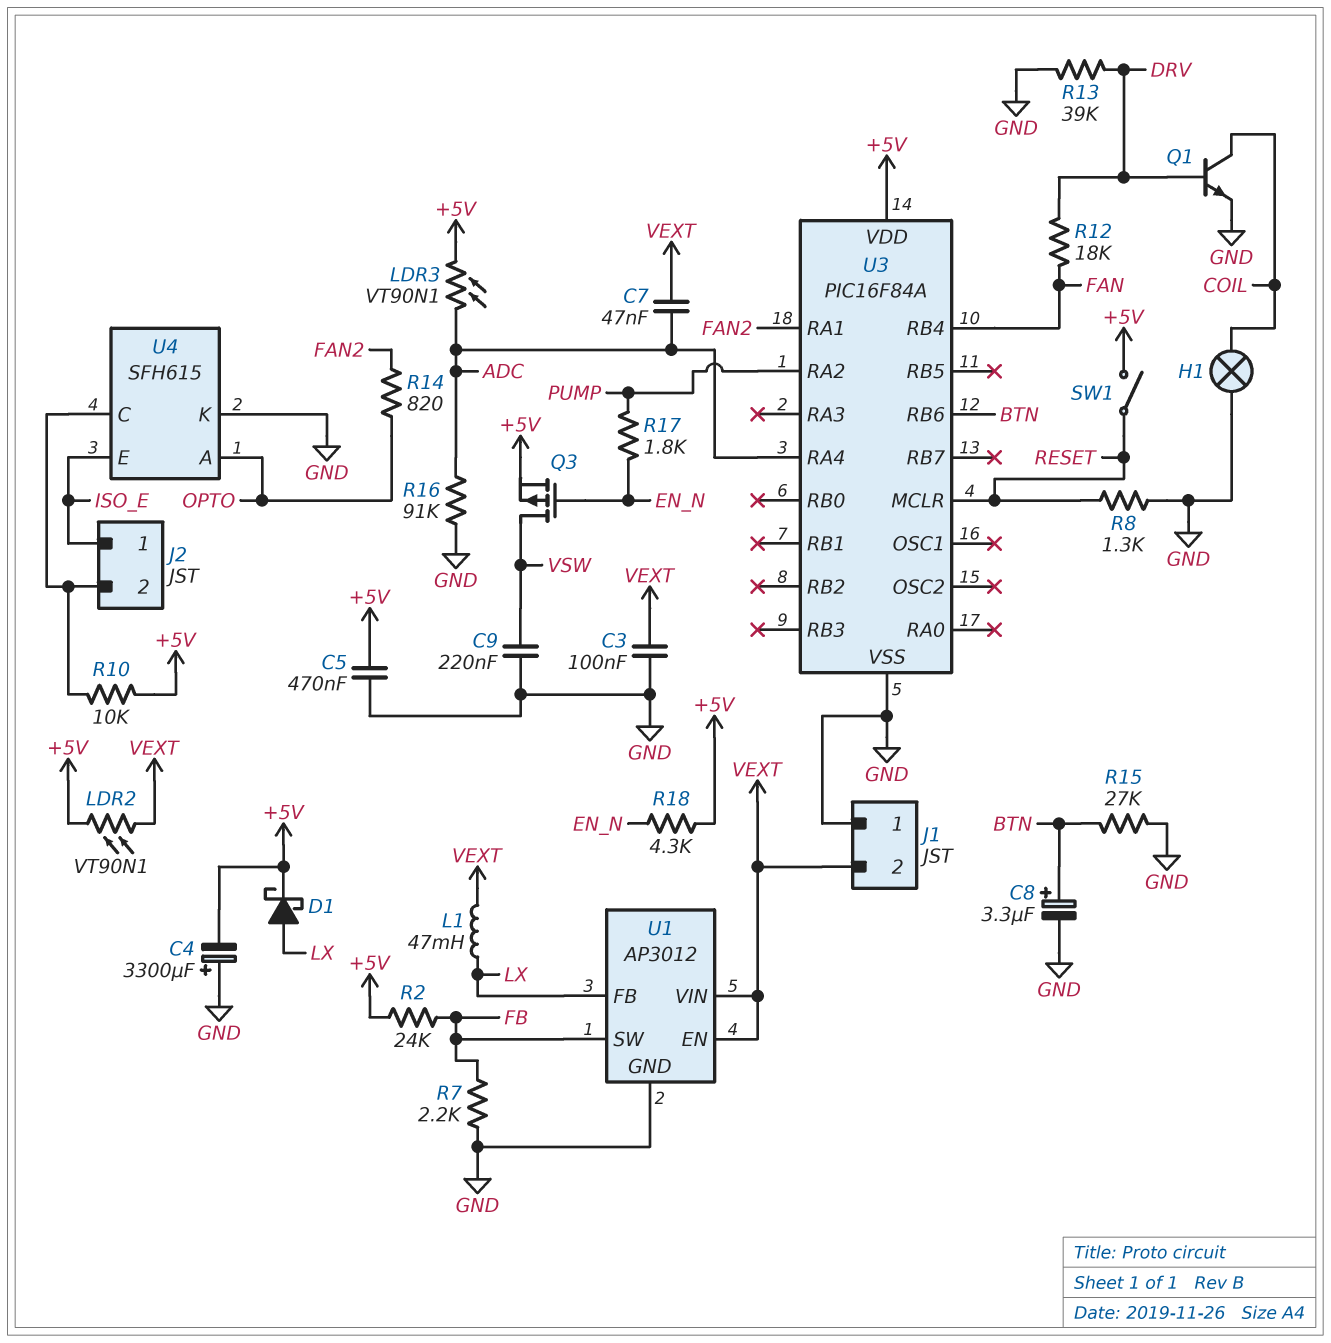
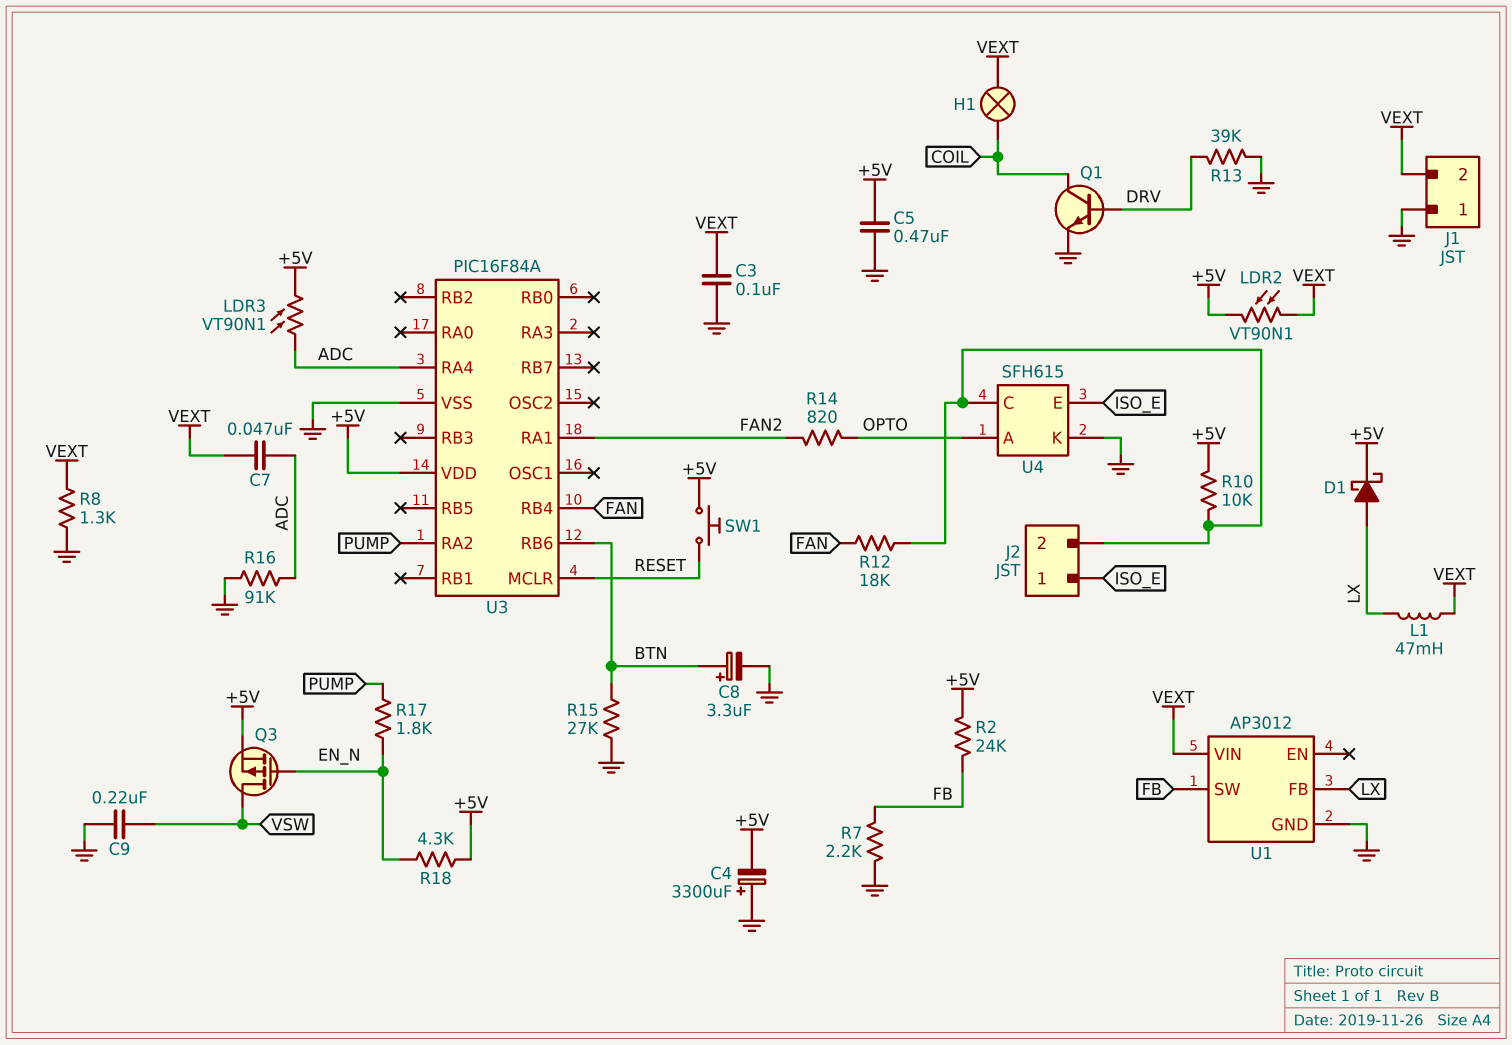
H1: lamp (COIL, GND) -> lamp (COIL, VEXT)
R8: 1.3k (GND, RESET) -> 1.3k (GND, VEXT)
R12: 18k (DRV, FAN) -> 18k (FAN, J2/2)
SW1: switch (+5V, RESET) -> button (+5V, RESET)
U1 pin EN: VEXT -> none

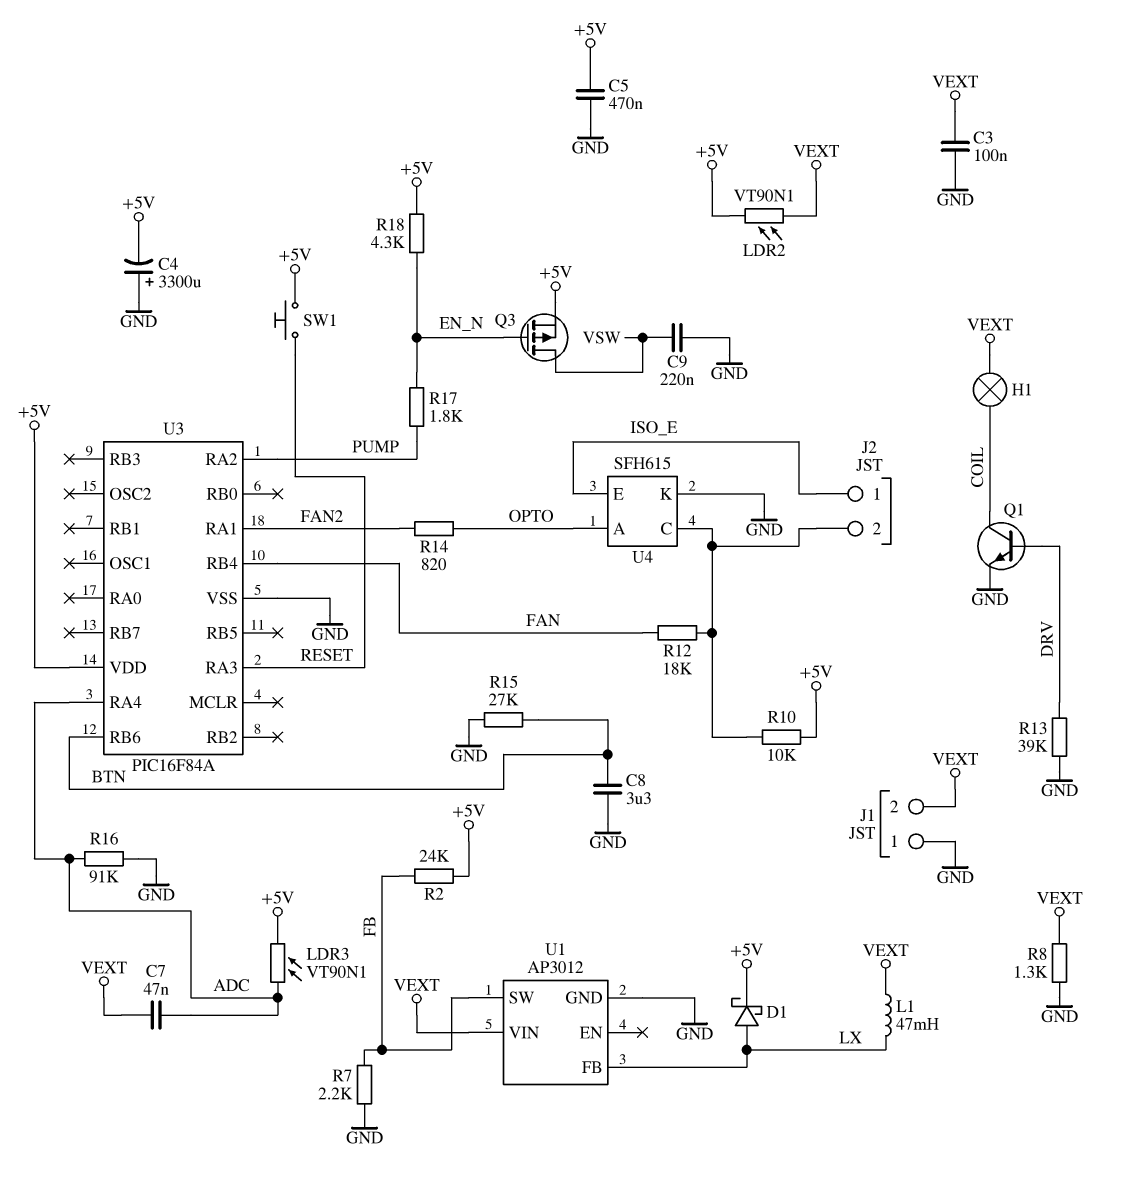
C8: 3.3uF (plus BTN, minus GND) -> 3.3uF (BTN, GND)
U3 pin MCLR: RESET -> none
U3 pin RA3: none -> RESET

